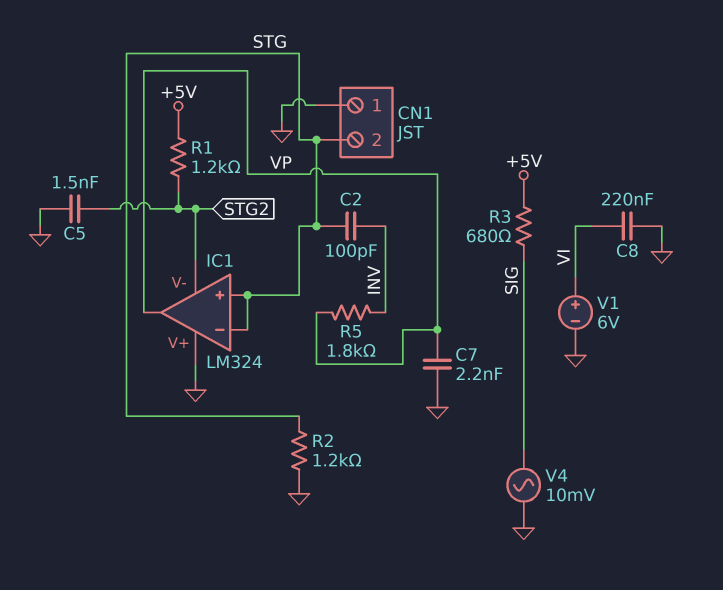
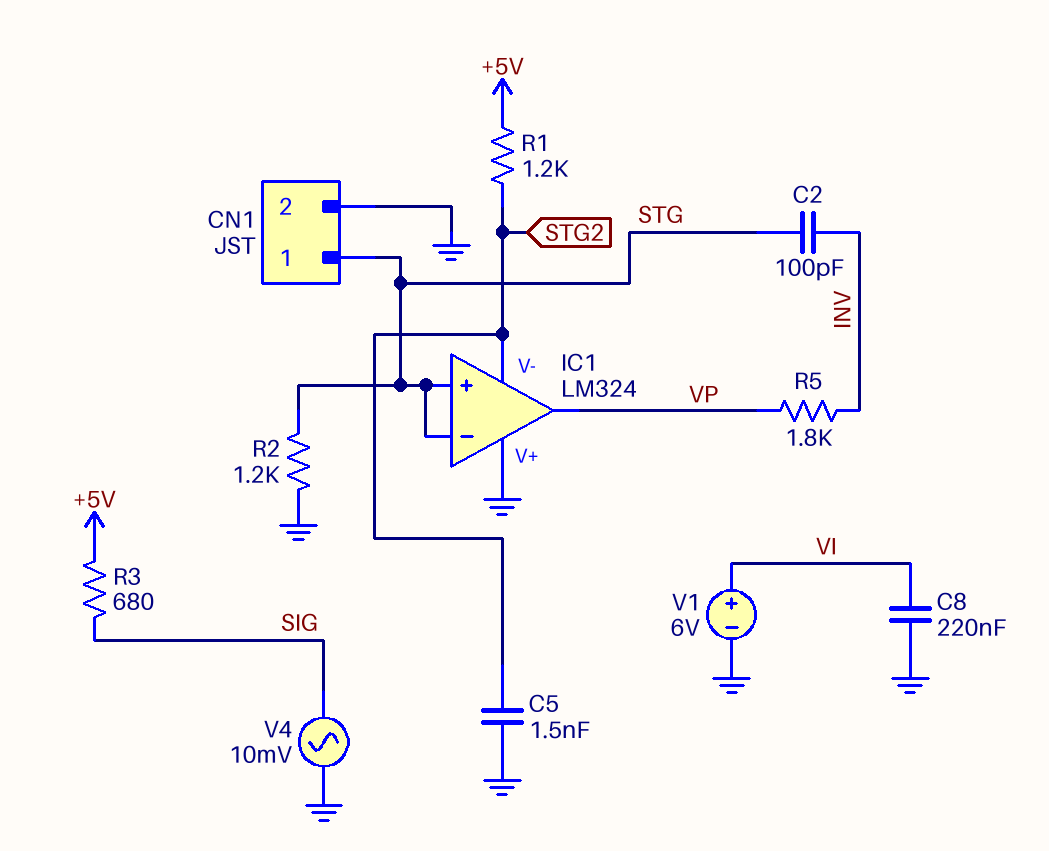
C7: 2.2nF (GND, VP) -> none
CN1 pin 1: GND -> STG
CN1 pin 2: STG -> GND

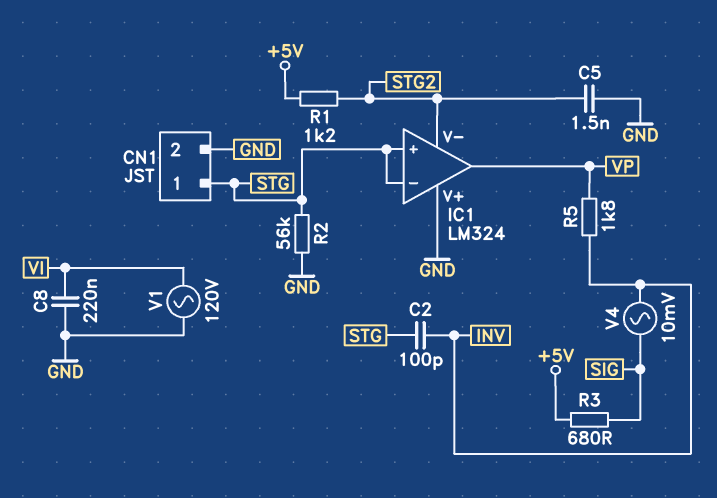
R2: 1.2k (GND, STG) -> 56k (GND, STG)
V1: 6V (plus VI, minus GND) -> AC 120V (GND, VI)
V4: AC 10mV (GND, SIG) -> AC 10mV (INV, SIG)

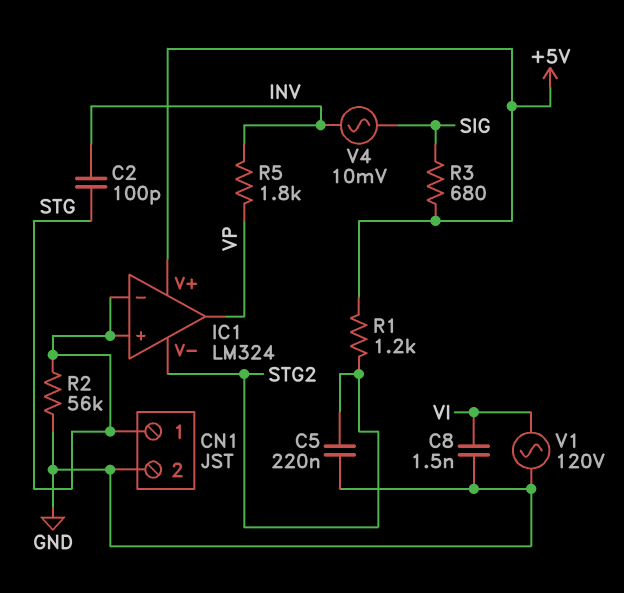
C5: 1.5nF (GND, STG2) -> 220nF (GND, STG2)
C8: 220nF (GND, VI) -> 1.5nF (GND, VI)
IC1 pin V+: GND -> +5V

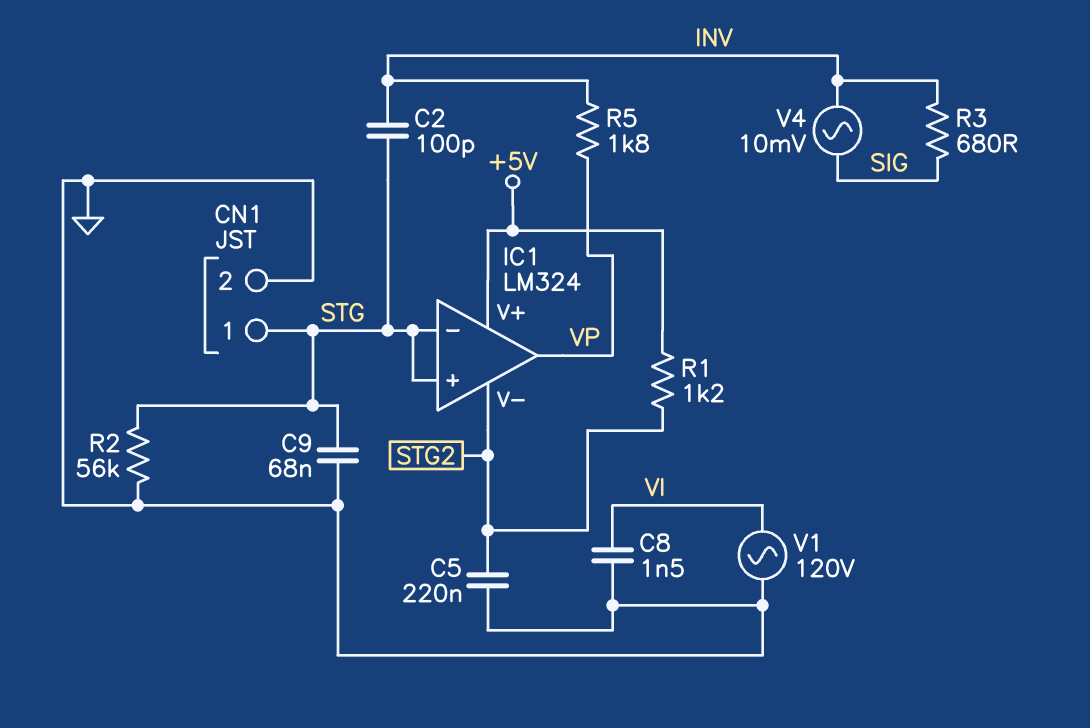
C9: none -> 68nF (GND, STG)
R3: 680 (+5V, SIG) -> 680 (INV, SIG)

